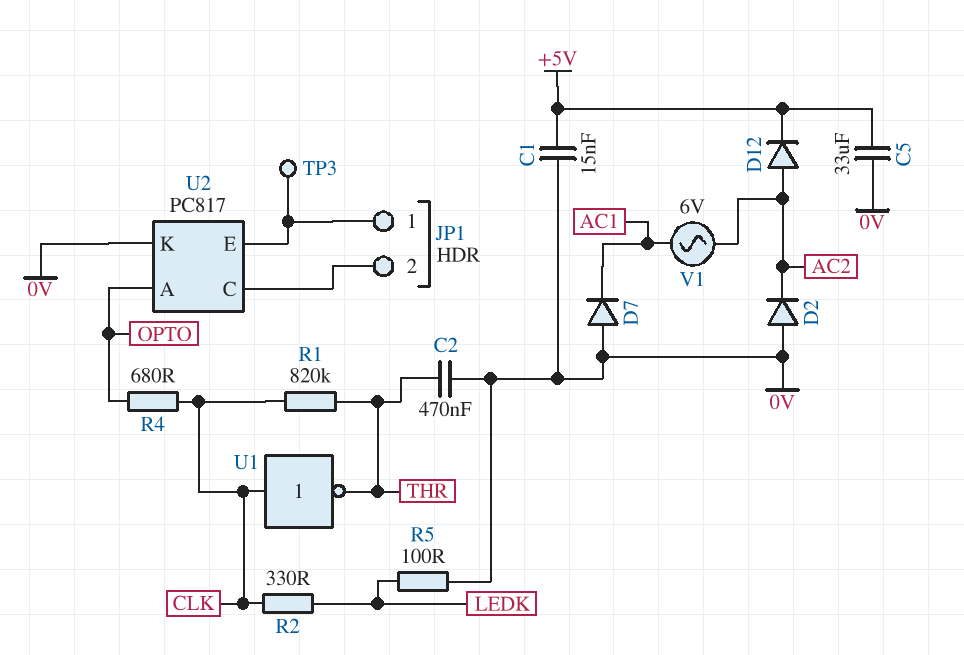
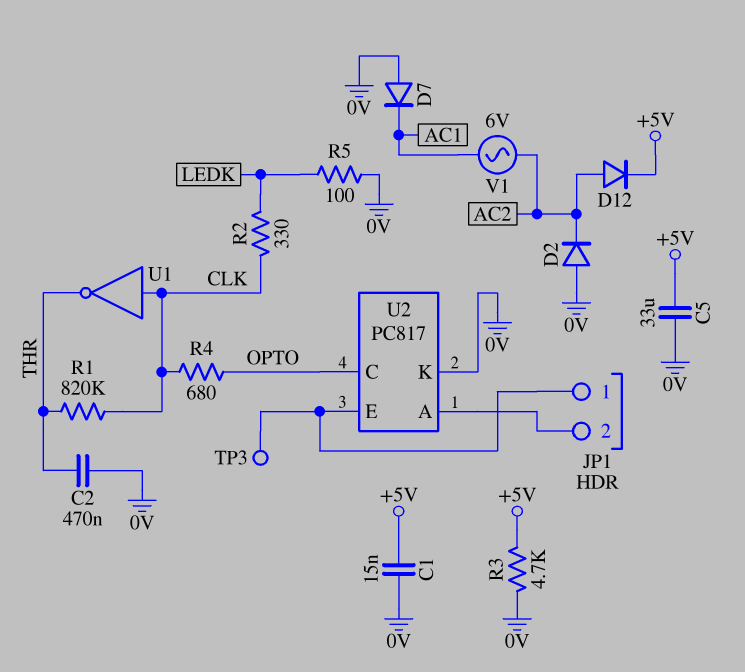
R3: none -> 4.7k (+5V, 0V)
U2 pin A: OPTO -> JP1/2
U2 pin C: JP1/2 -> OPTO

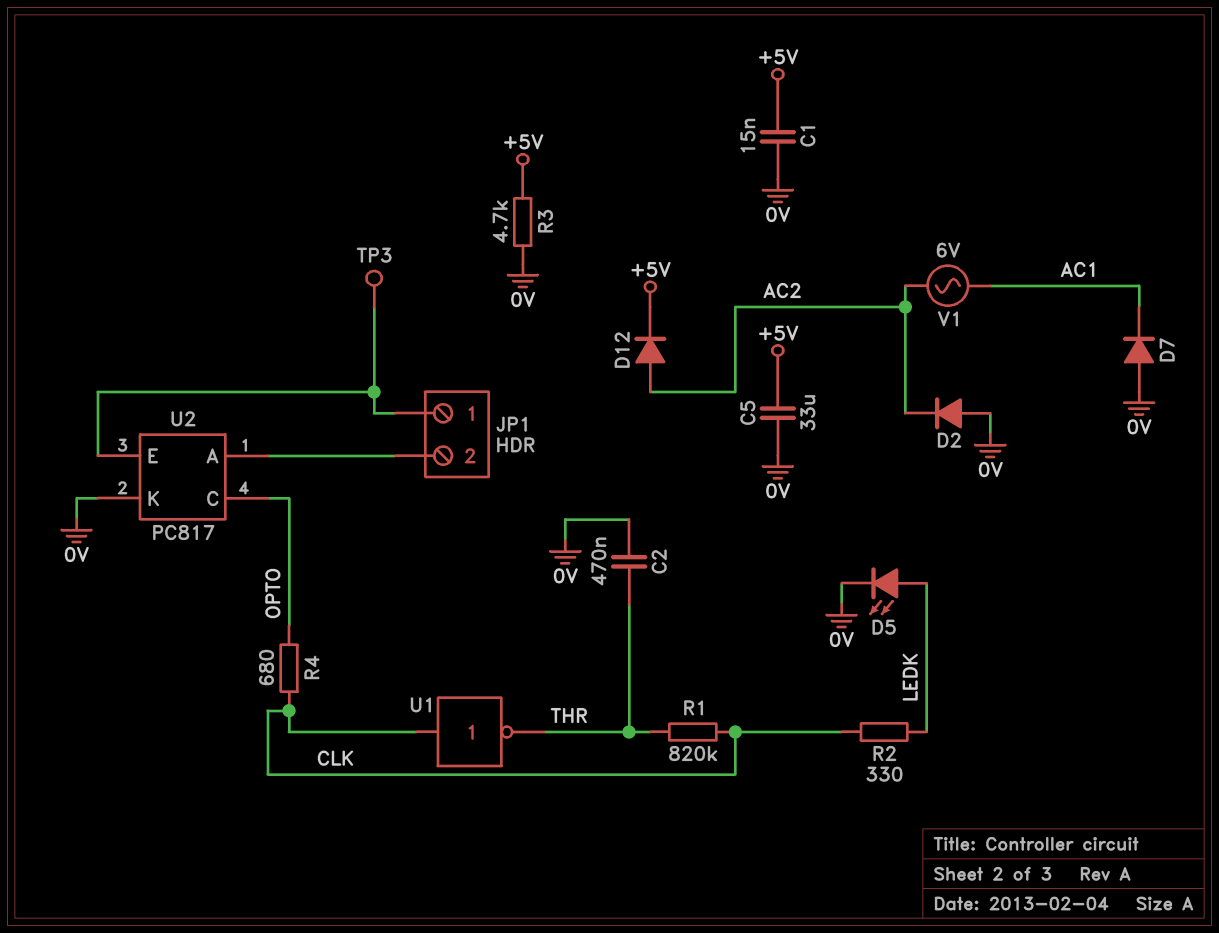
D5: none -> LED (A LEDK, K 0V)
R5: 100 (0V, LEDK) -> none

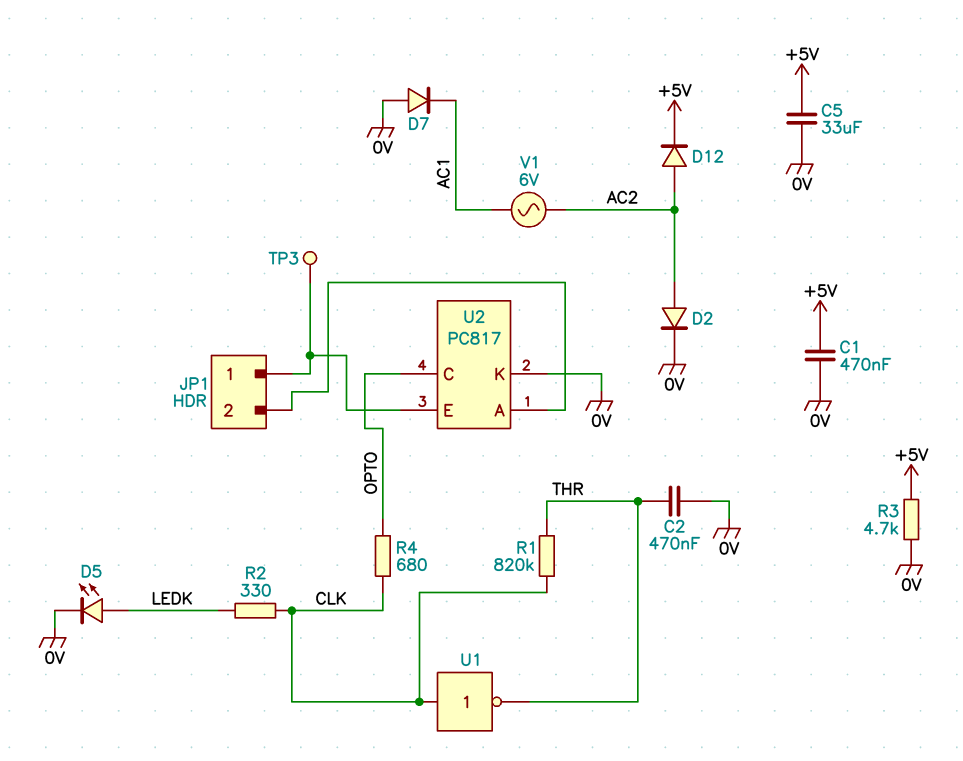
C1: 15nF (+5V, 0V) -> 470nF (+5V, 0V)
D2: diode (A 0V, K AC2) -> diode (A AC2, K 0V)

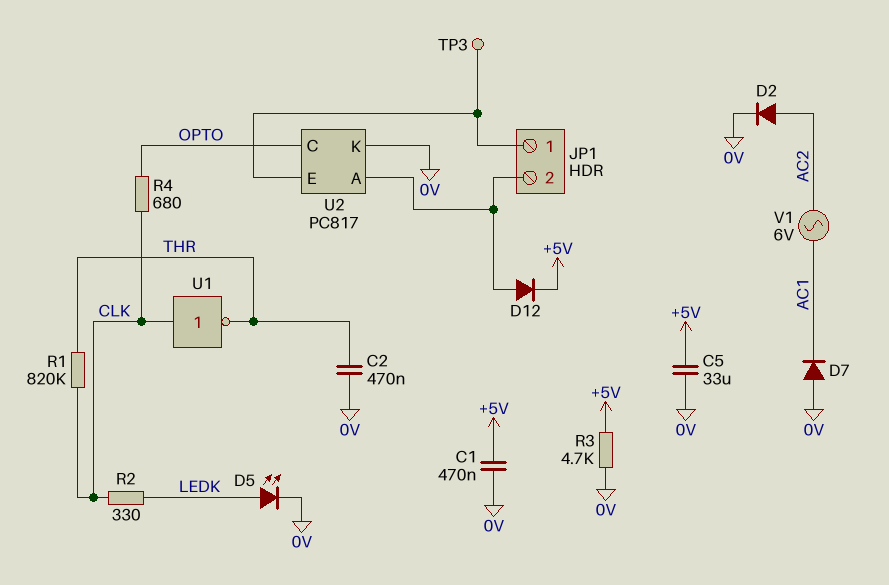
D12: diode (A AC2, K +5V) -> diode (A JP1/2, K +5V)

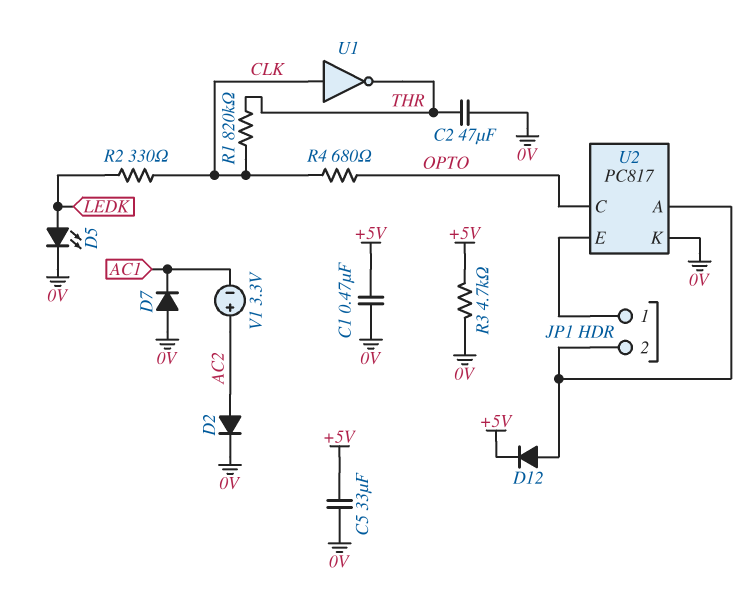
C2: 470nF (0V, THR) -> 47uF (0V, THR)
TP3: test point (JP1/1) -> none
V1: AC 6V (AC1, AC2) -> 3.3V (plus AC2, minus AC1)

